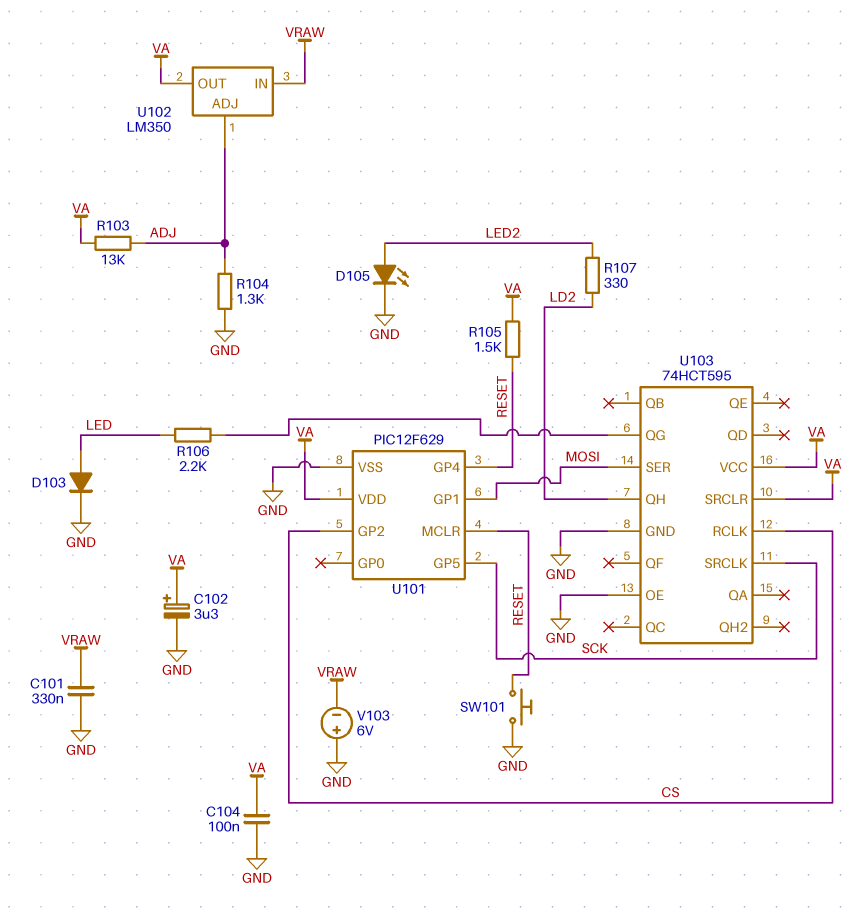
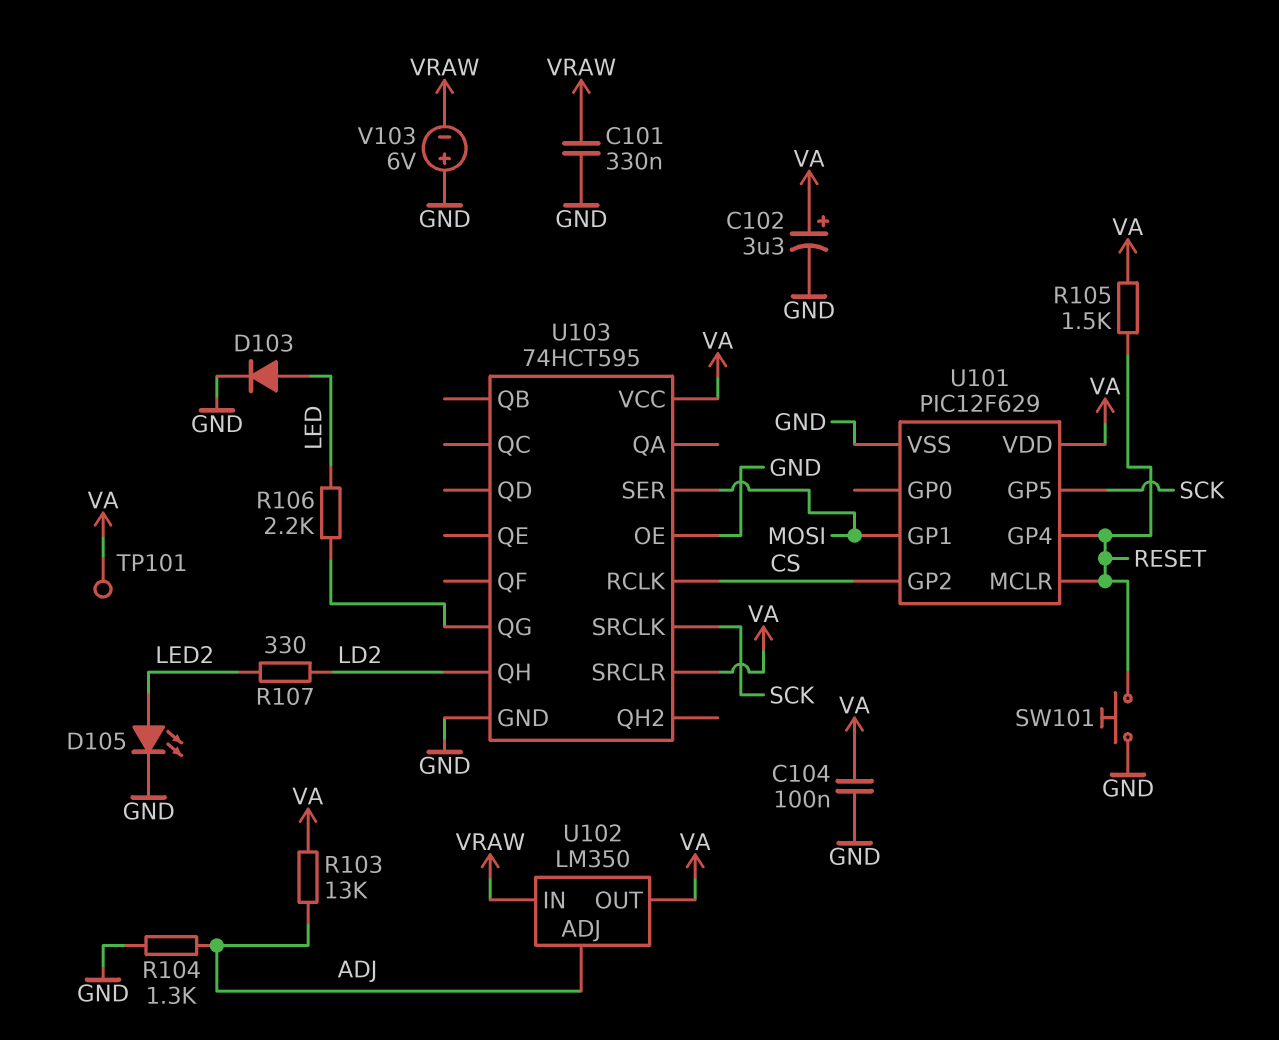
TP101: none -> test point (VA)

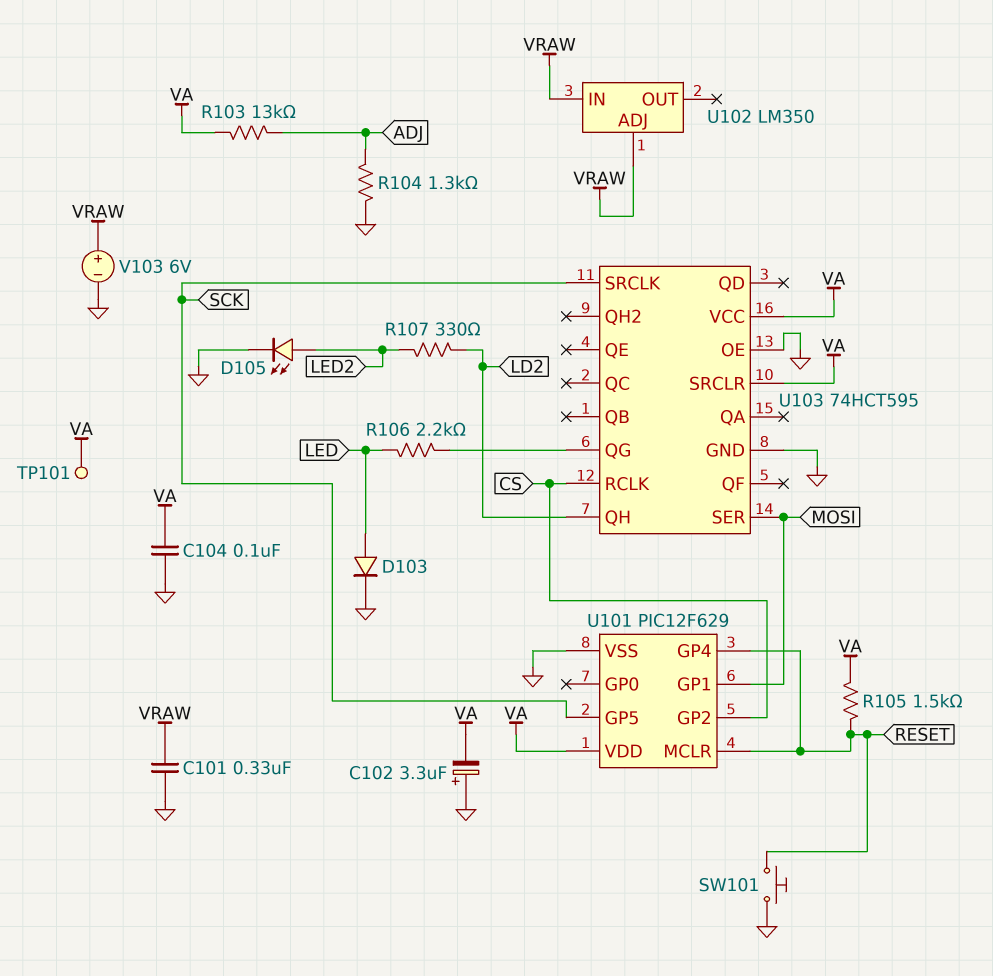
C102: 3.3uF (plus VA, minus GND) -> 3.3uF (plus GND, minus VA)
U102 pin ADJ: ADJ -> VRAW
U102 pin OUT: VA -> none
V103: 6V (plus GND, minus VRAW) -> 6V (plus VRAW, minus GND)

